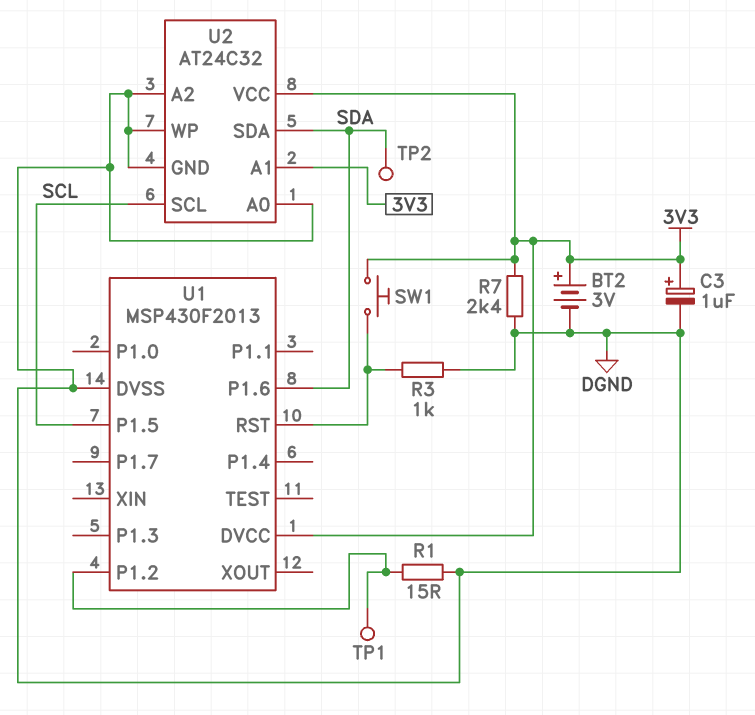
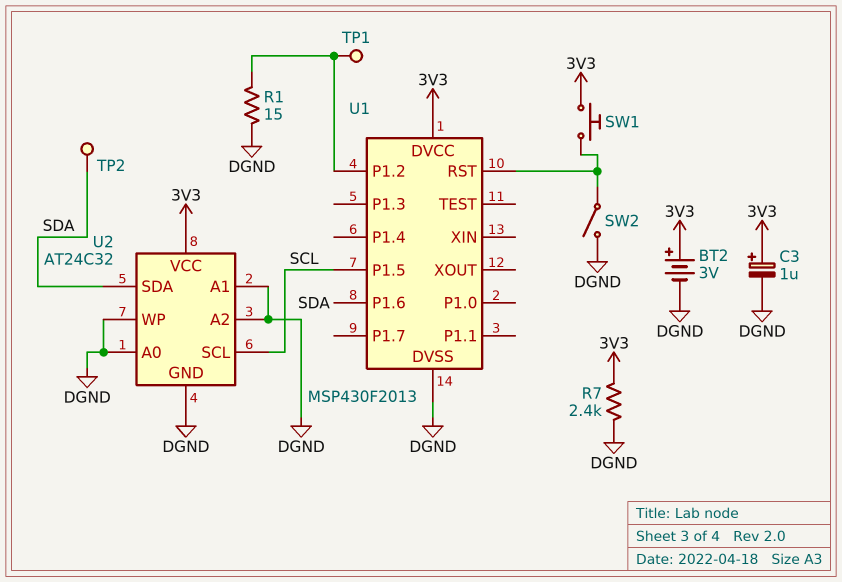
R3: 1k (DGND, U1/RST) -> none
SW2: none -> switch (DGND, U1/RST)
U2 pin A1: 3V3 -> DGND

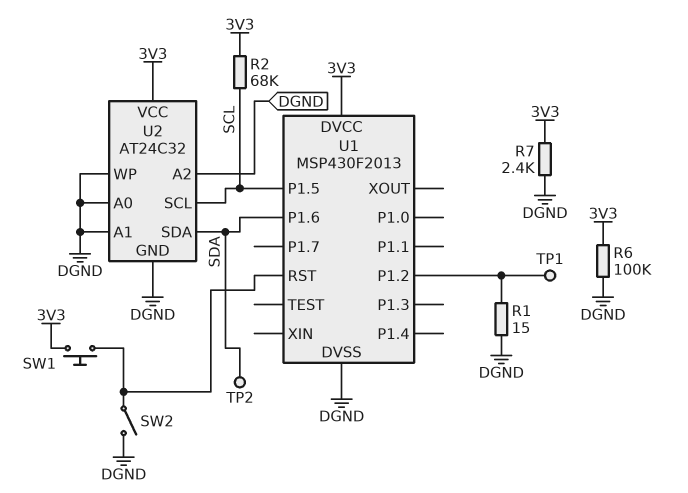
BT2: 3V (plus 3V3, minus DGND) -> none
C3: 1uF (plus 3V3, minus DGND) -> none
R2: none -> 68k (3V3, SCL)
R6: none -> 100k (3V3, DGND)

